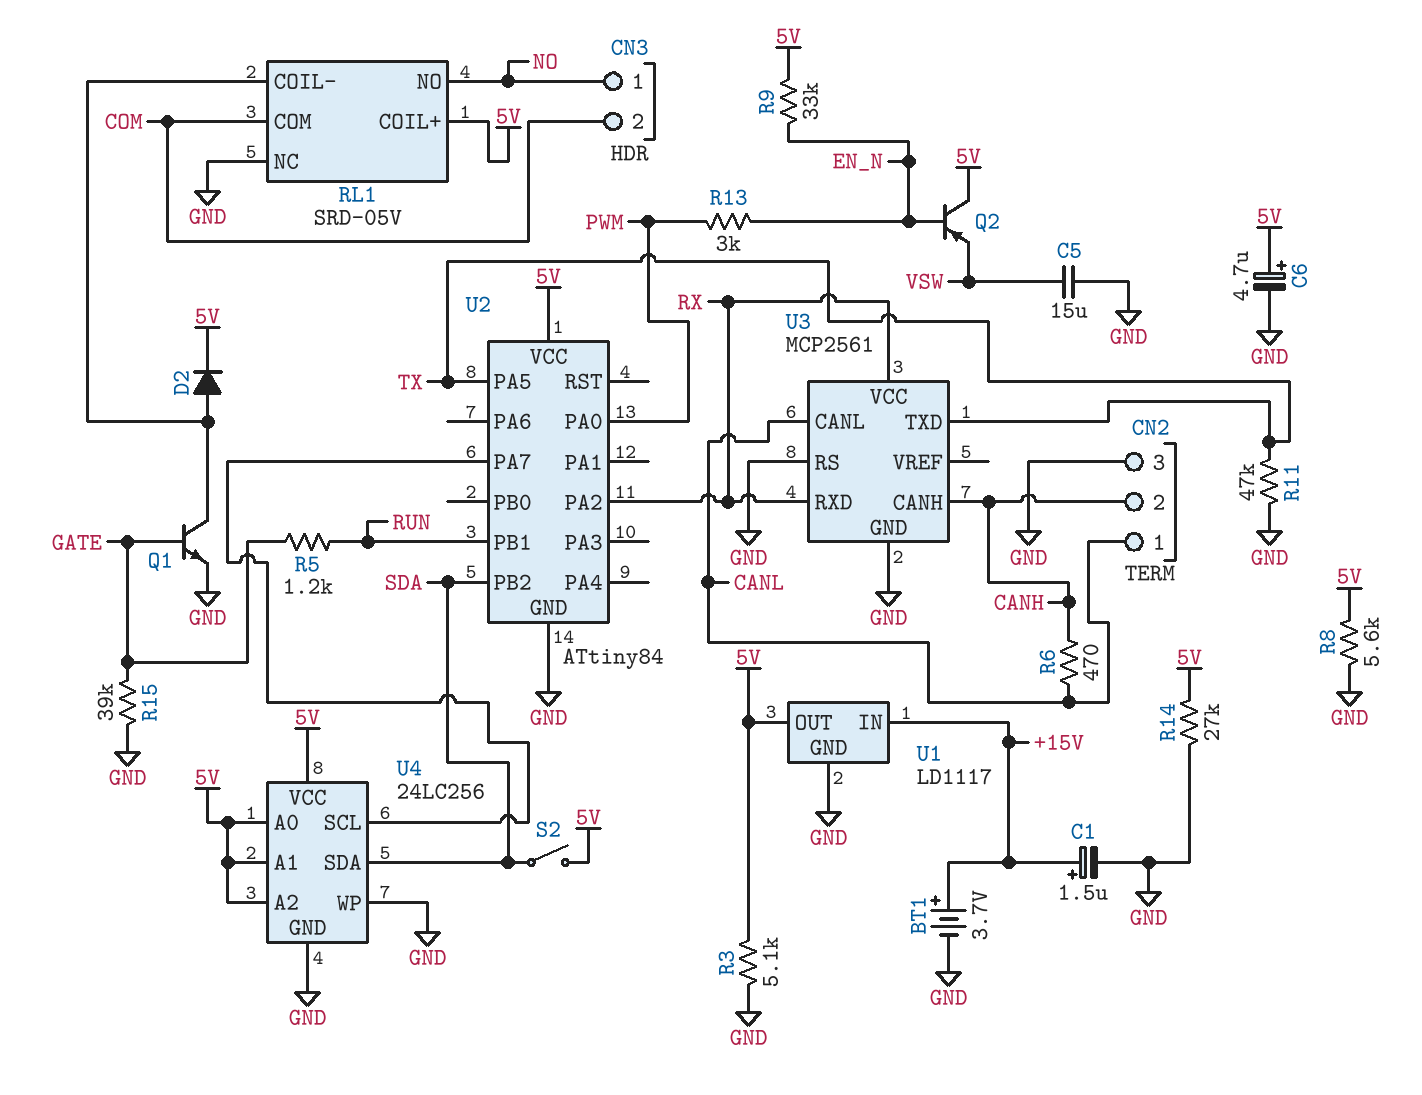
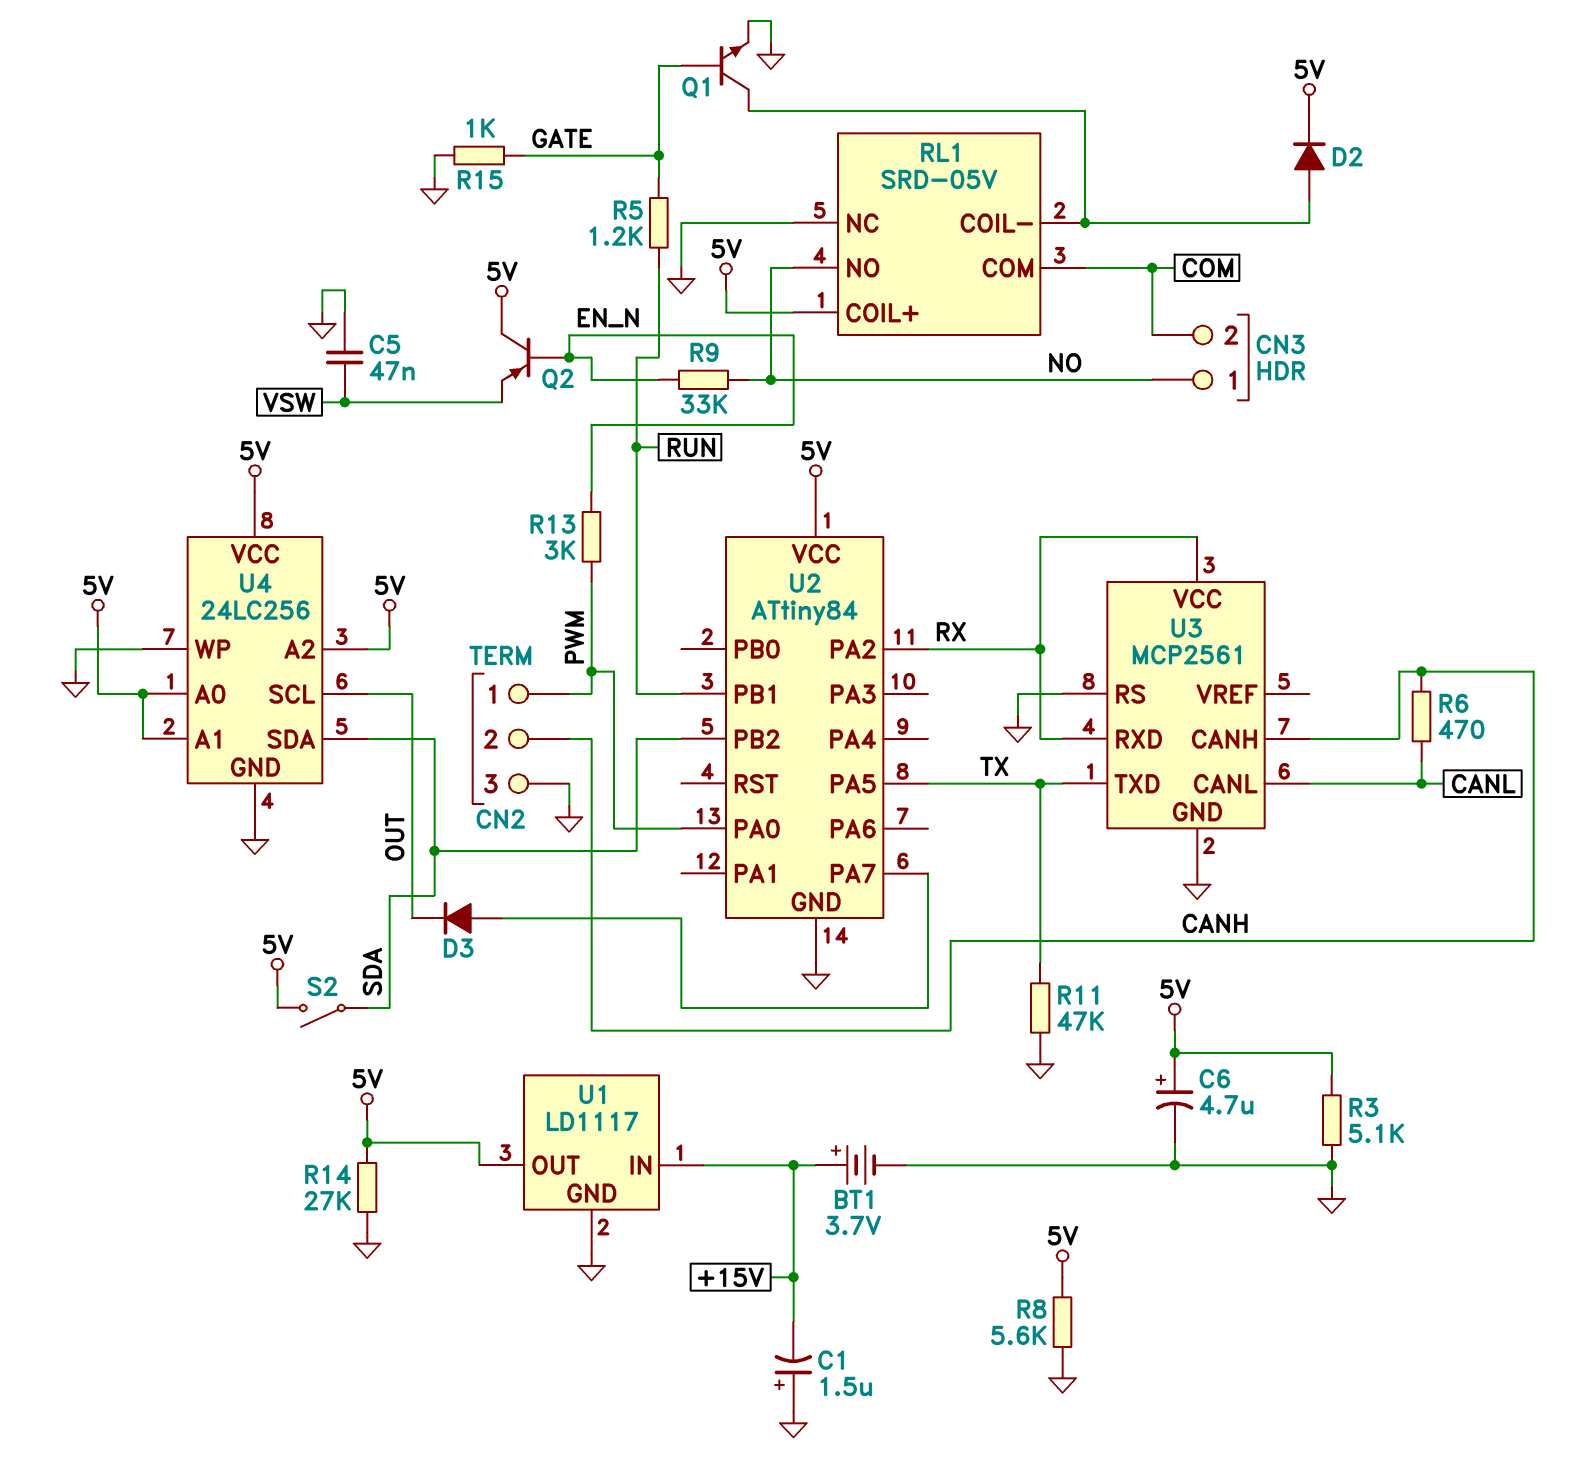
C1: 1.5uF (plus +15V, minus GND) -> 1.5uF (plus GND, minus +15V)
C5: 15uF (GND, VSW) -> 47nF (GND, VSW)
CN2 pin 1: CANL -> PWM
D3: none -> diode (A U2/PA7, K OUT)
R9: 33k (5V, EN_N) -> 33k (EN_N, NO)
R15: 39k (GATE, GND) -> 1k (GATE, GND)
U4 pin SCL: U2/PA7 -> OUT

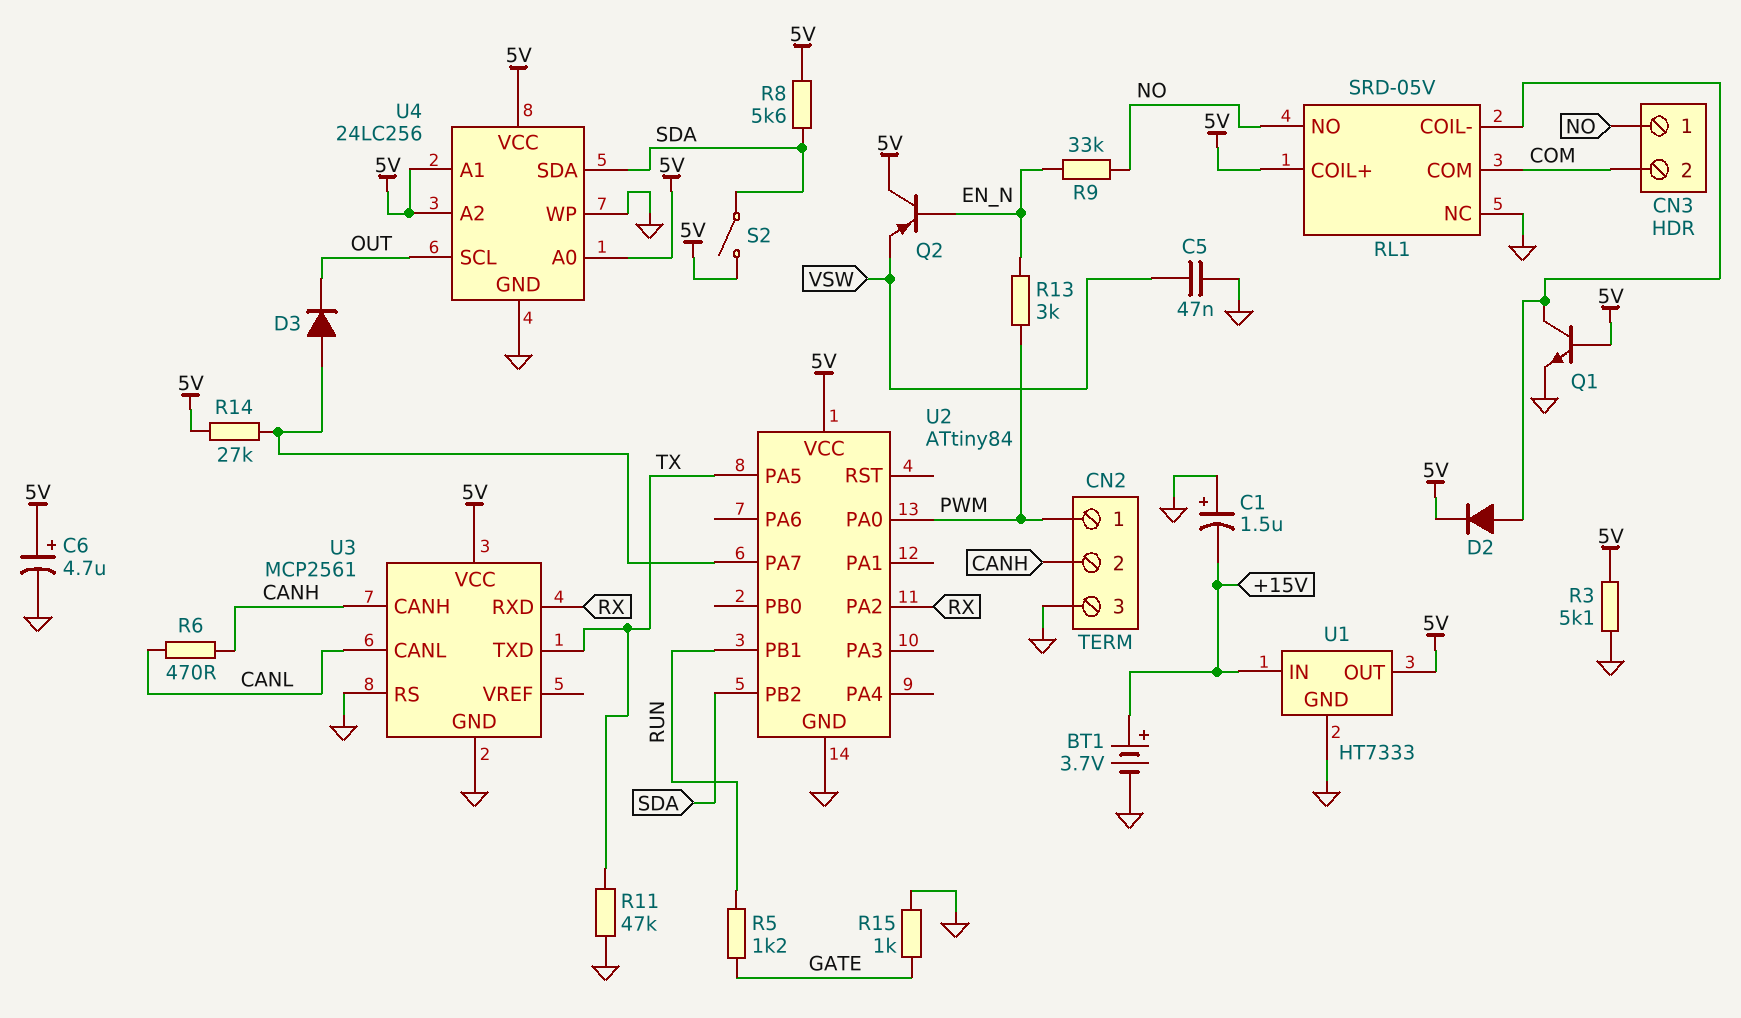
Q1: NPN (B GATE, C RL1/COIL-, E GND) -> NPN (B 5V, C RL1/COIL-, E GND)
R8: 5.6k (5V, GND) -> 5.6k (5V, SDA)
R14: 27k (5V, GND) -> 27k (5V, U2/PA7)
U1: LD1117 -> HT7333
U3 pin VCC: RX -> 5V

